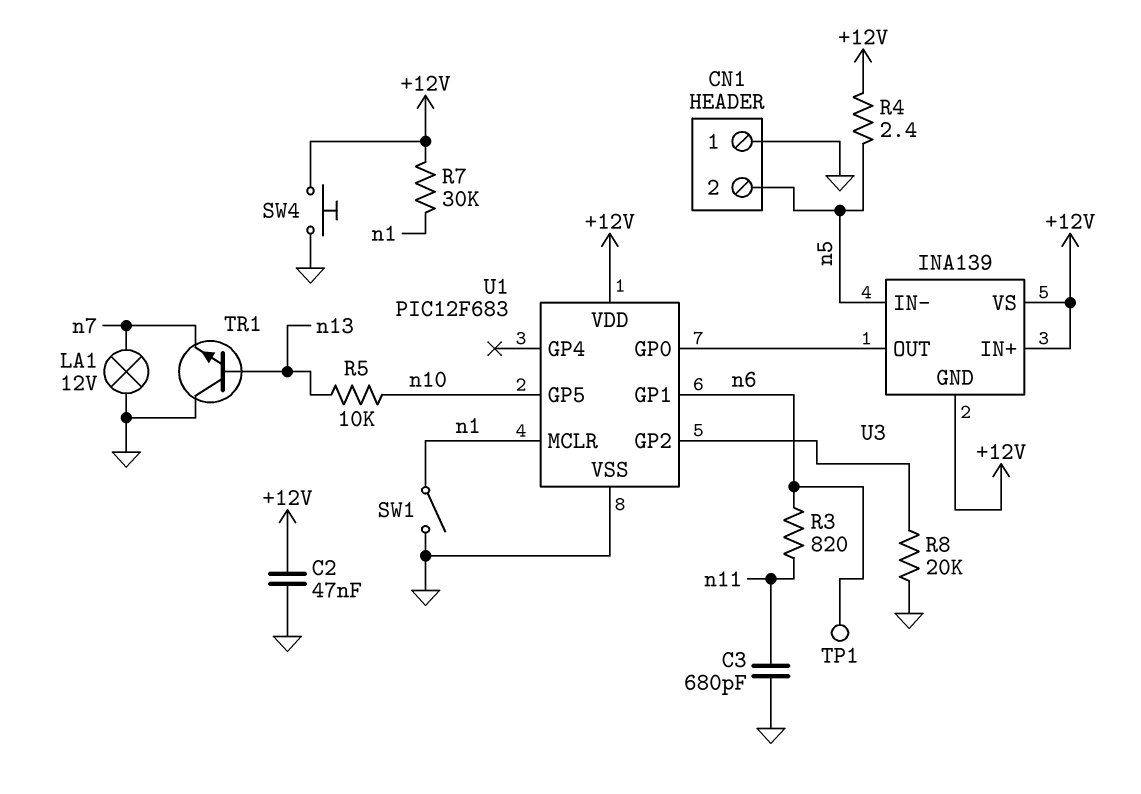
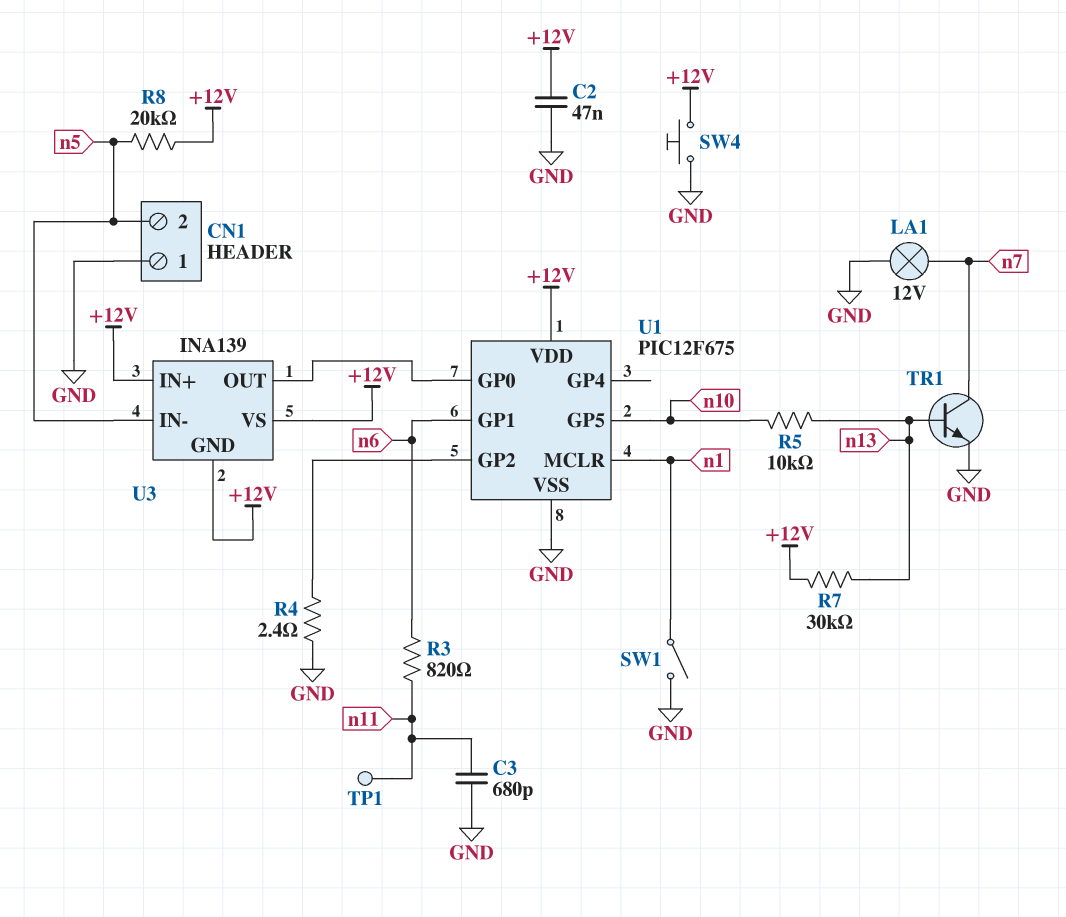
R4: 2.4 (+12V, n5) -> 2.4 (GND, U1/GP2)
R7: 30k (+12V, n1) -> 30k (+12V, n13)
R8: 20k (GND, U1/GP2) -> 20k (+12V, n5)
TP1: test point (n6) -> test point (n11)
TR1: NPN (B n13, C GND, E n7) -> NPN (B n13, C n7, E GND)
U1: PIC12F683 -> PIC12F675

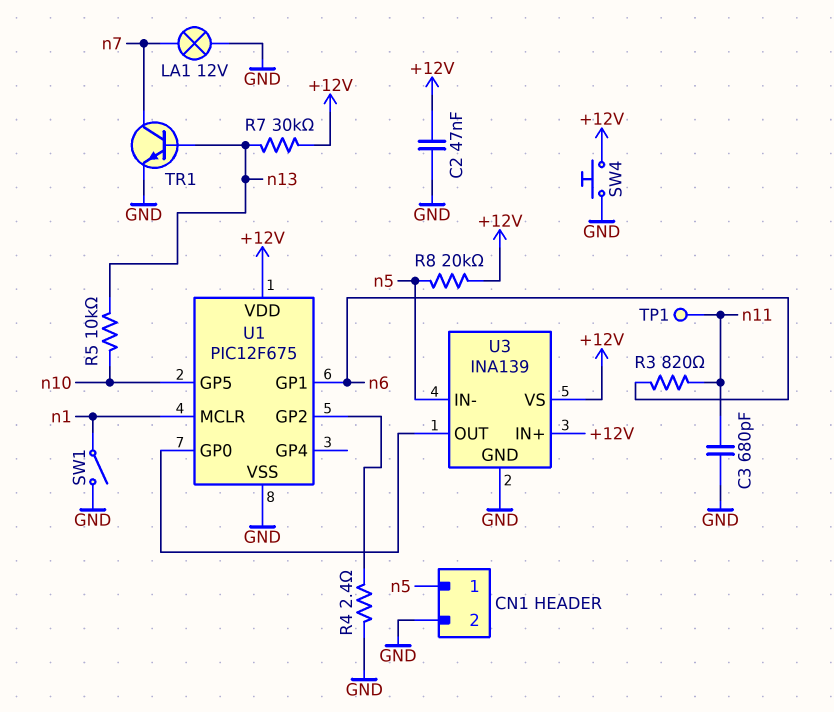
CN1 pin 1: GND -> n5
CN1 pin 2: n5 -> GND
U3 pin GND: +12V -> GND

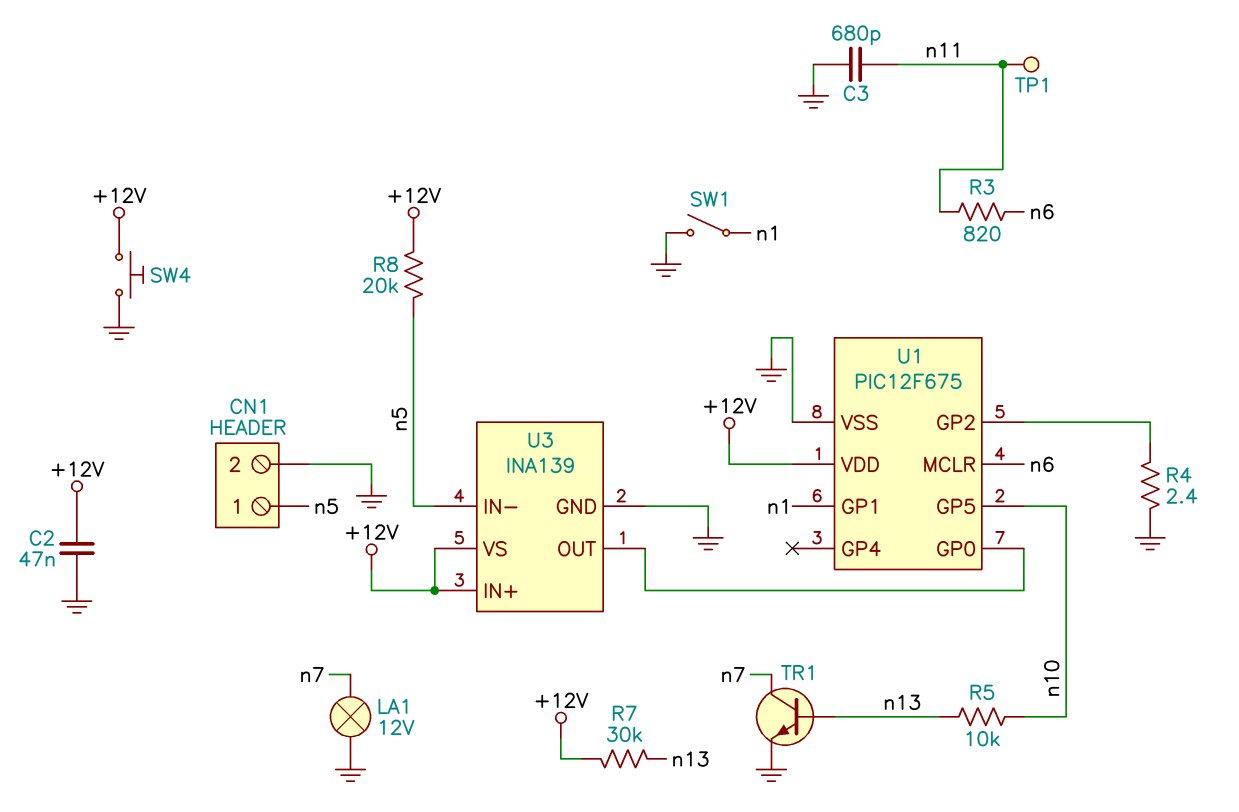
U1 pin GP1: n6 -> n1
U1 pin MCLR: n1 -> n6

